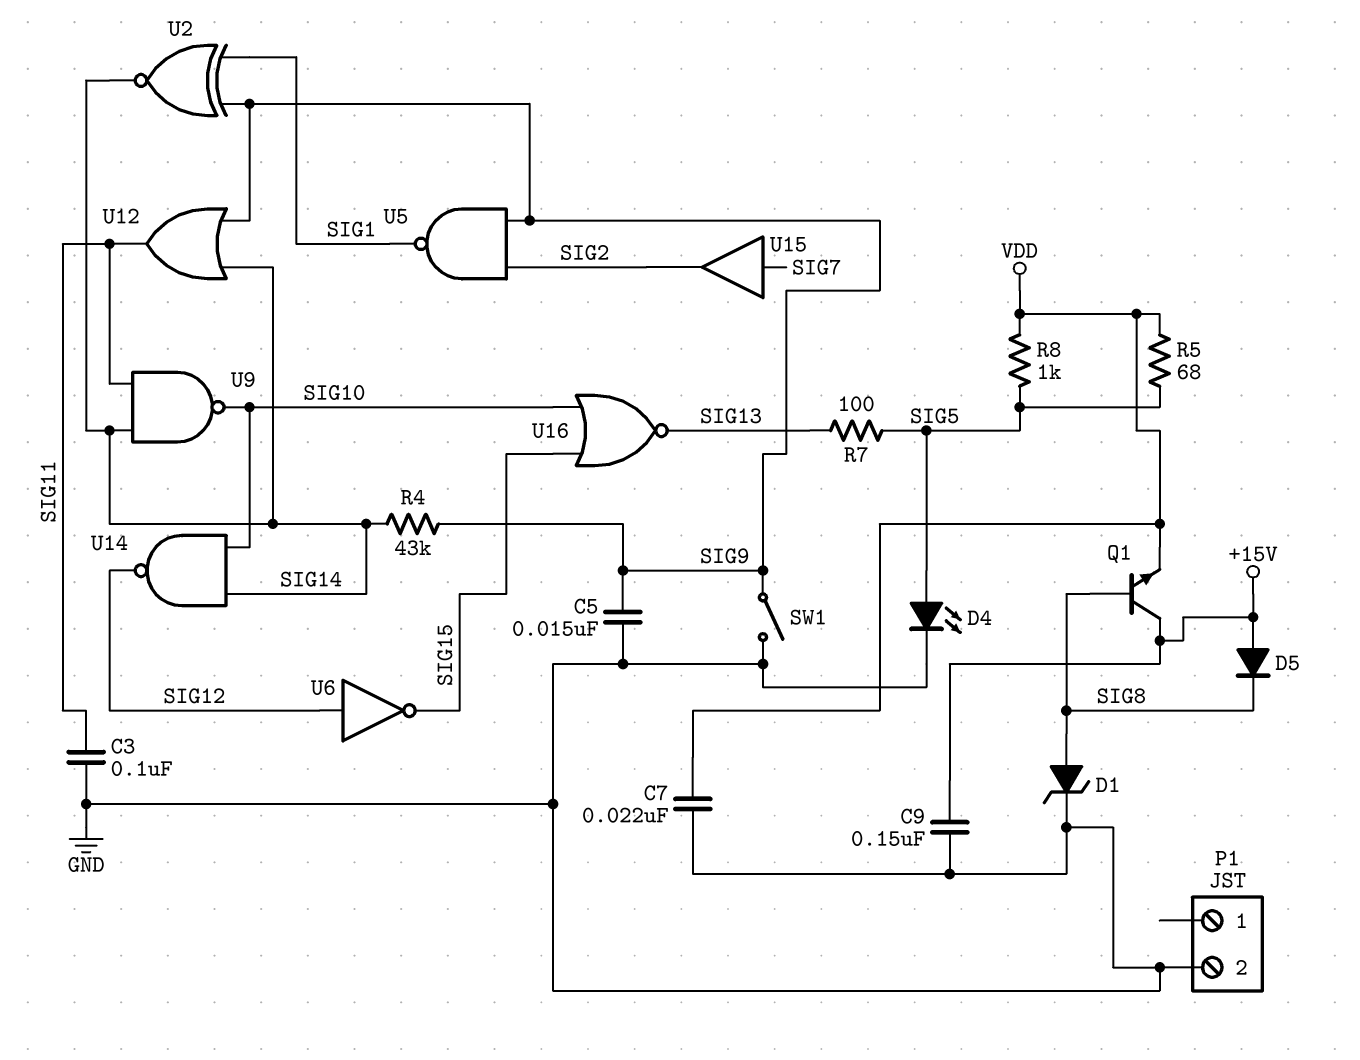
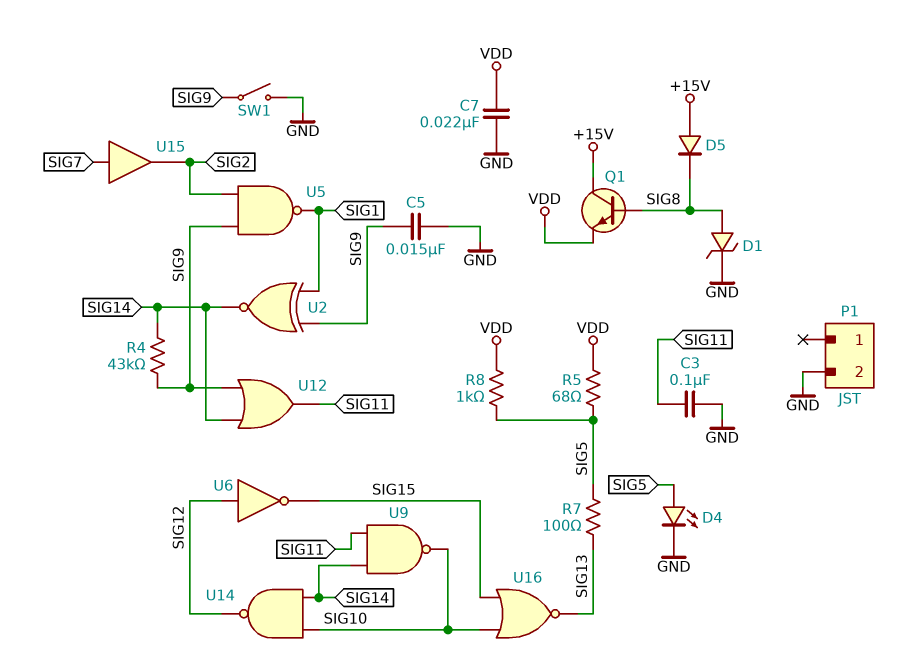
C9: 150nF (+15V, GND) -> none

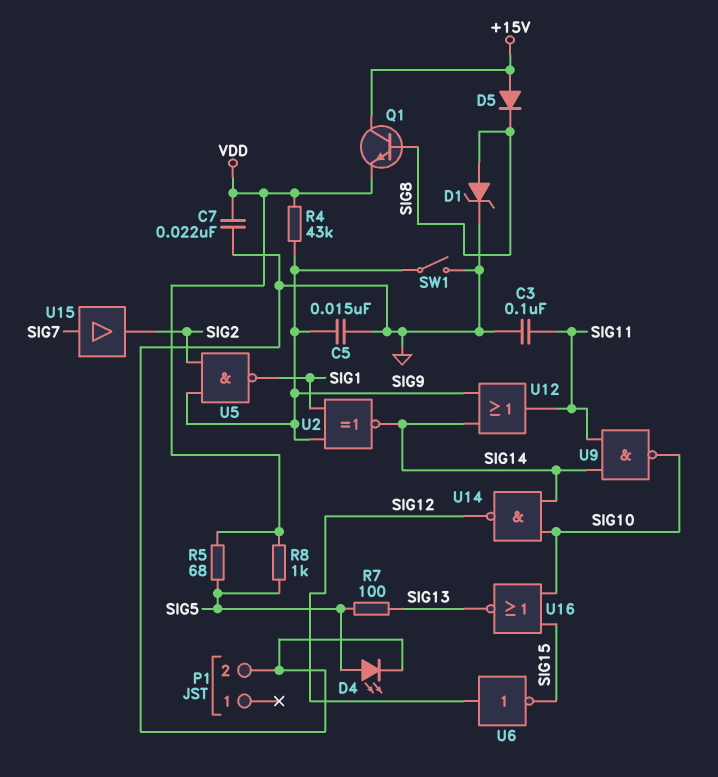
R4: 43k (SIG9, SIG14) -> 43k (SIG9, VDD)

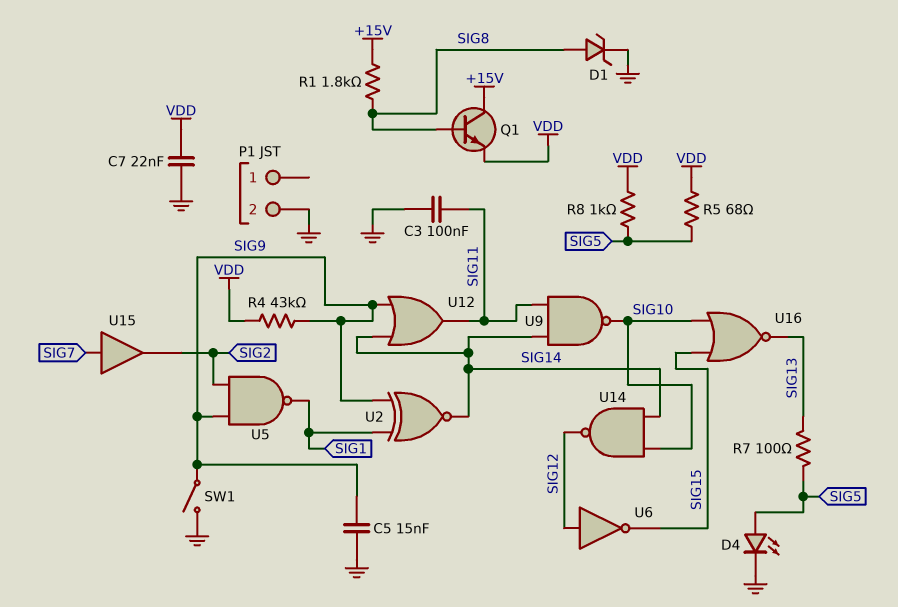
D5: diode (A +15V, K SIG8) -> none
R1: none -> 1.8k (+15V, SIG8)

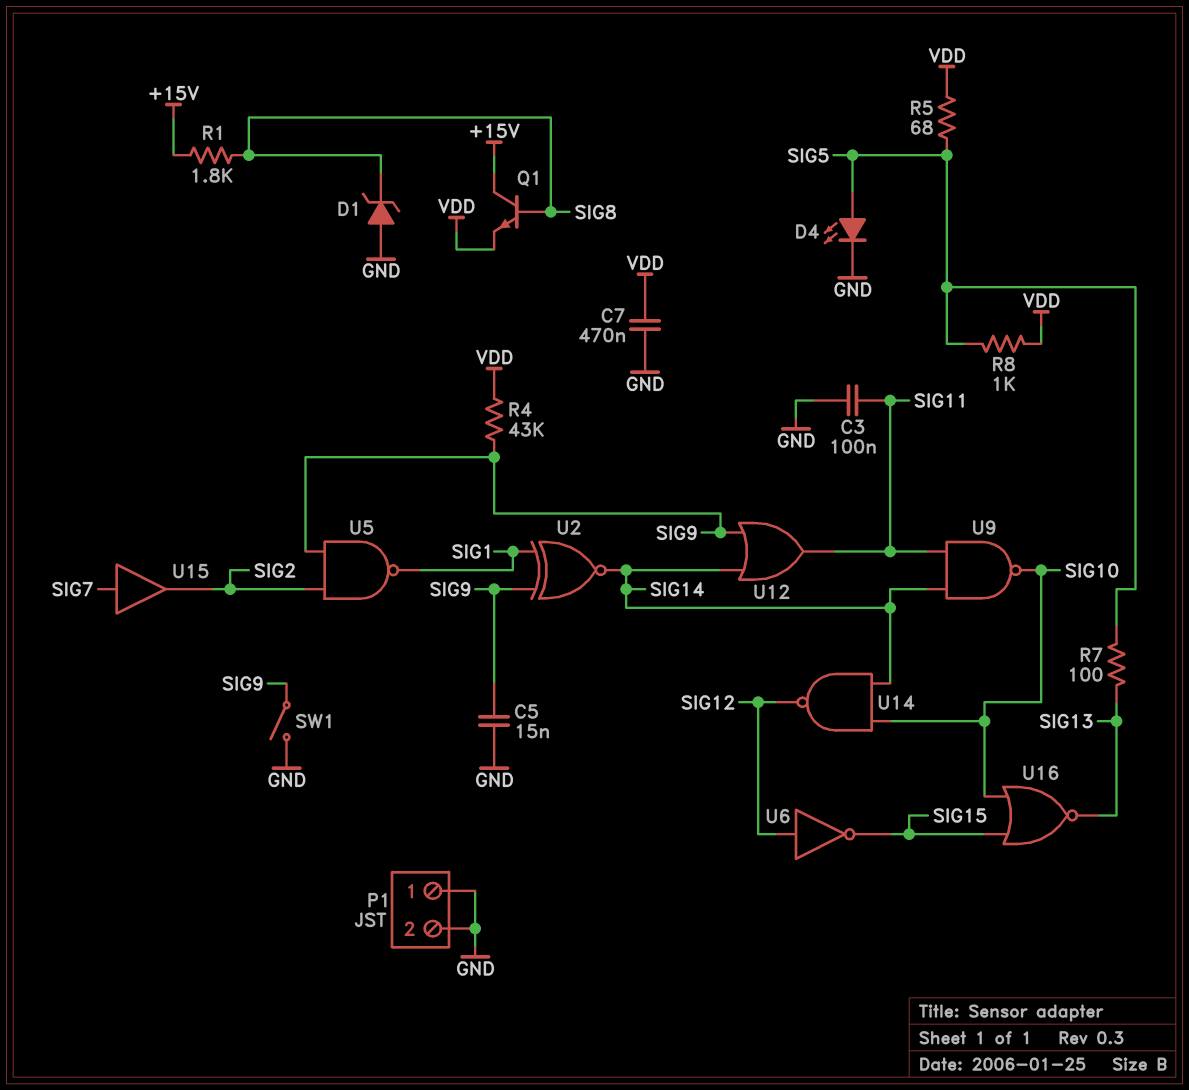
C7: 22nF (GND, VDD) -> 470nF (GND, VDD)
D1: zener (A SIG8, K GND) -> zener (A GND, K SIG8)
P1 pin 1: none -> GND

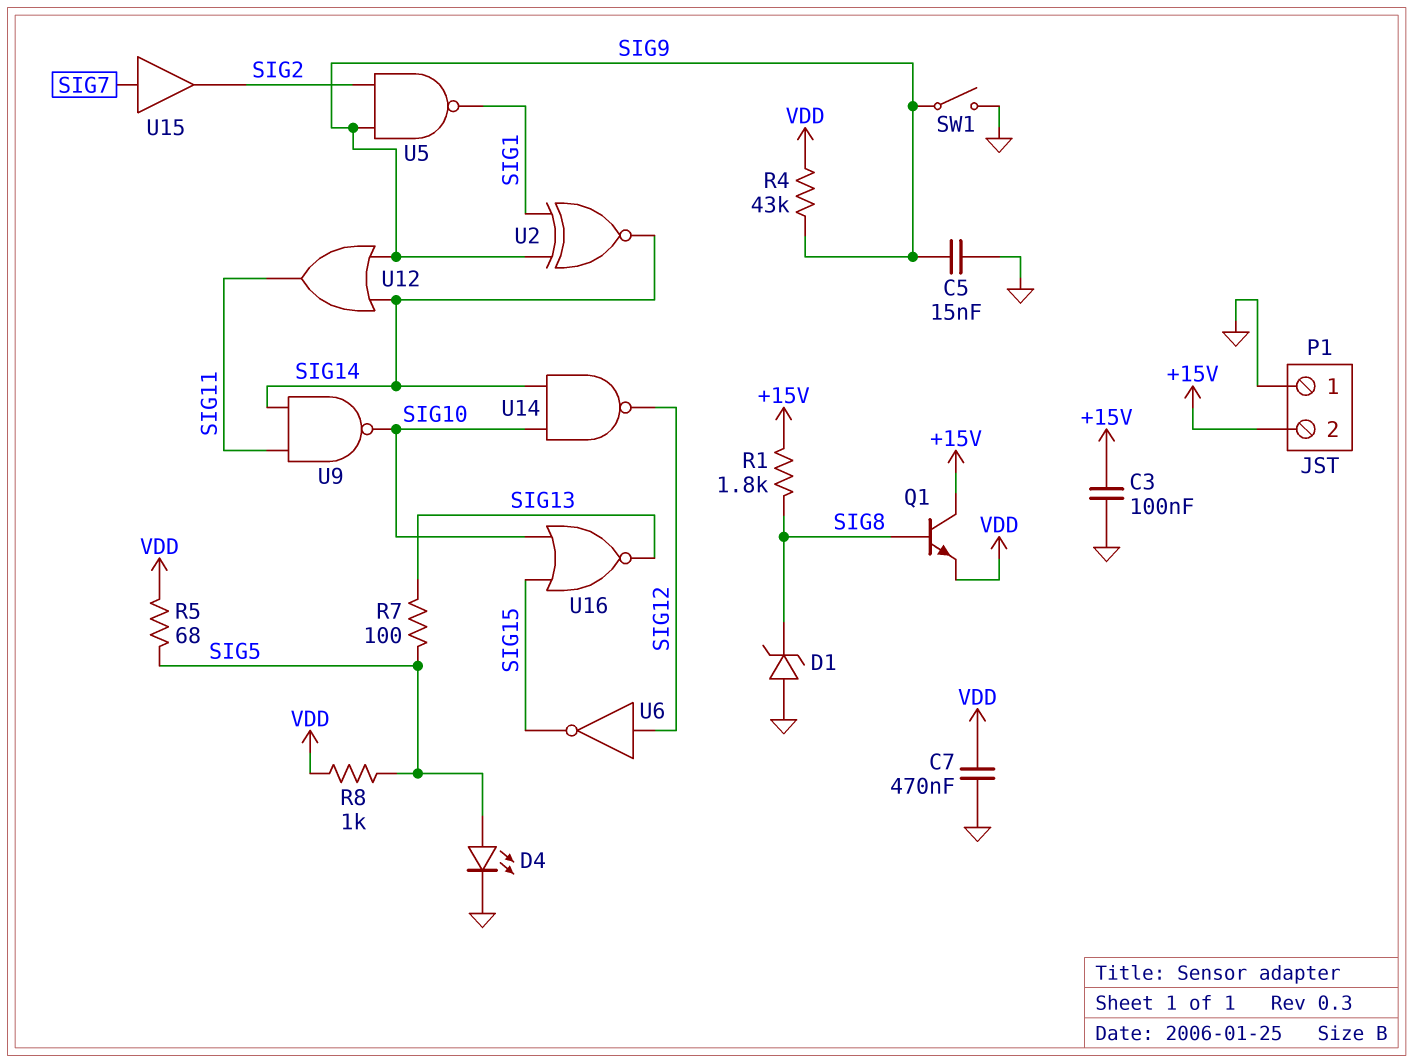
C3: 100nF (GND, SIG11) -> 100nF (+15V, GND)
P1 pin 2: GND -> +15V

